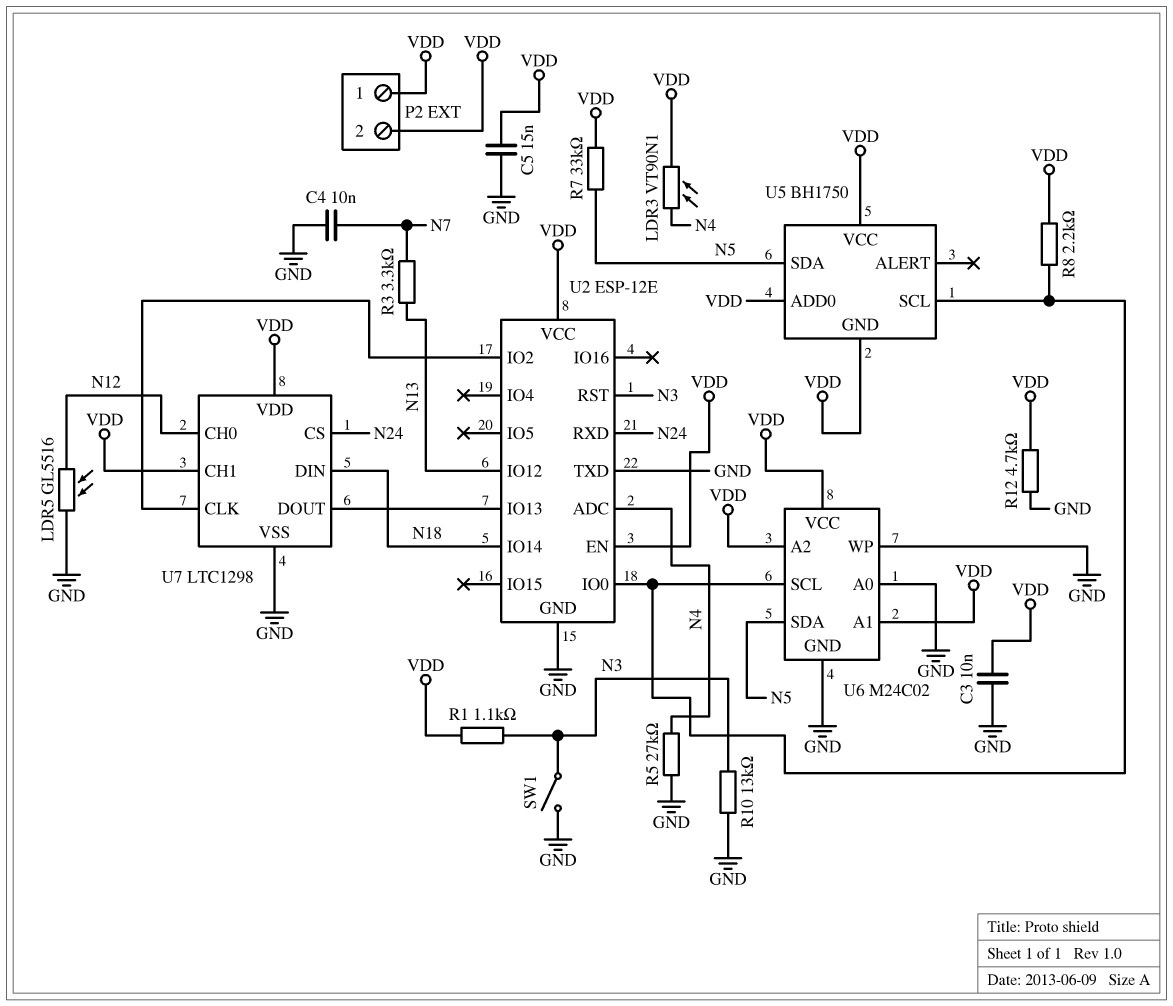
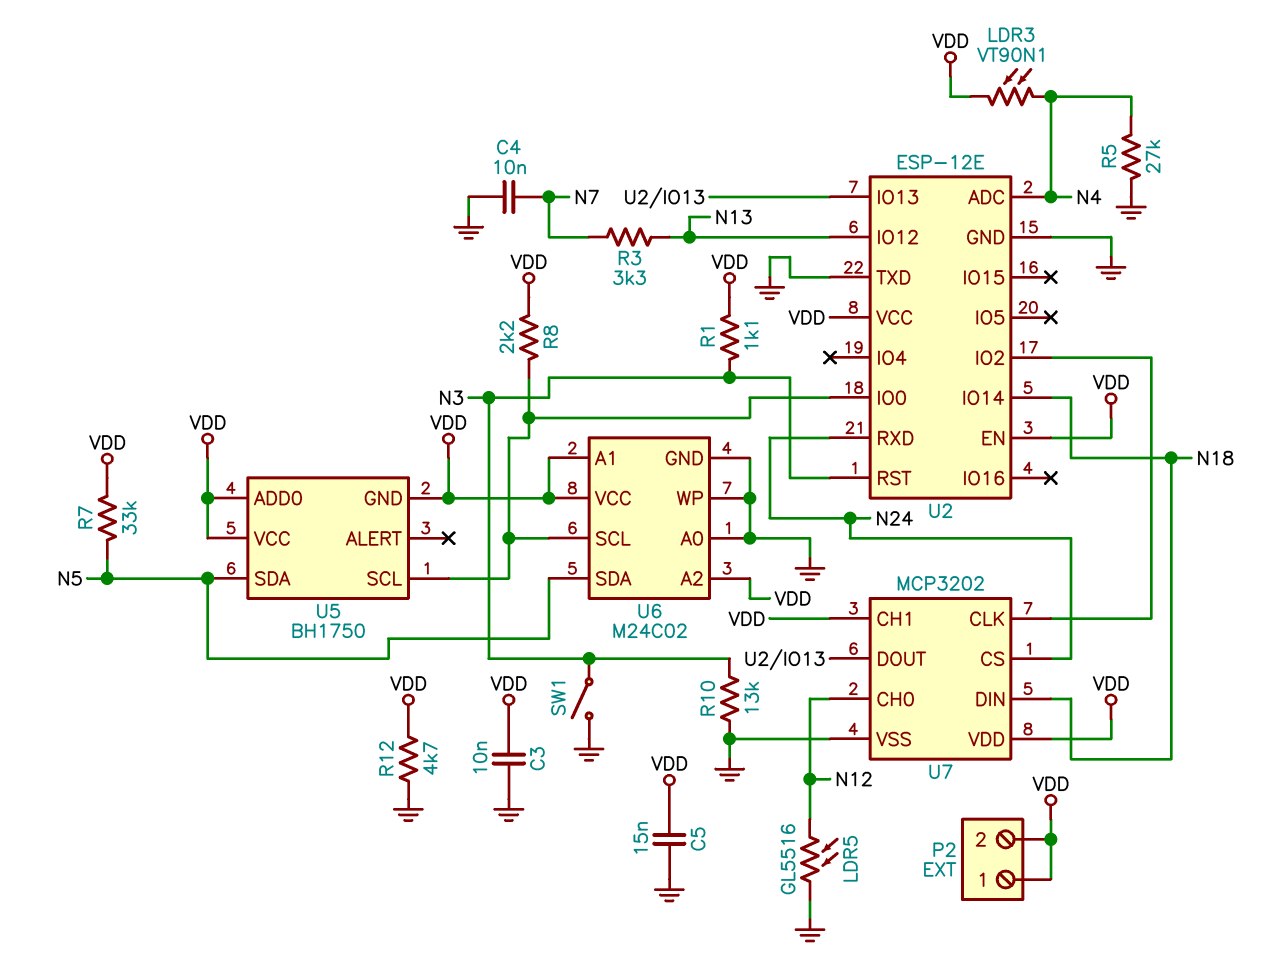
U7: LTC1298 -> MCP3202

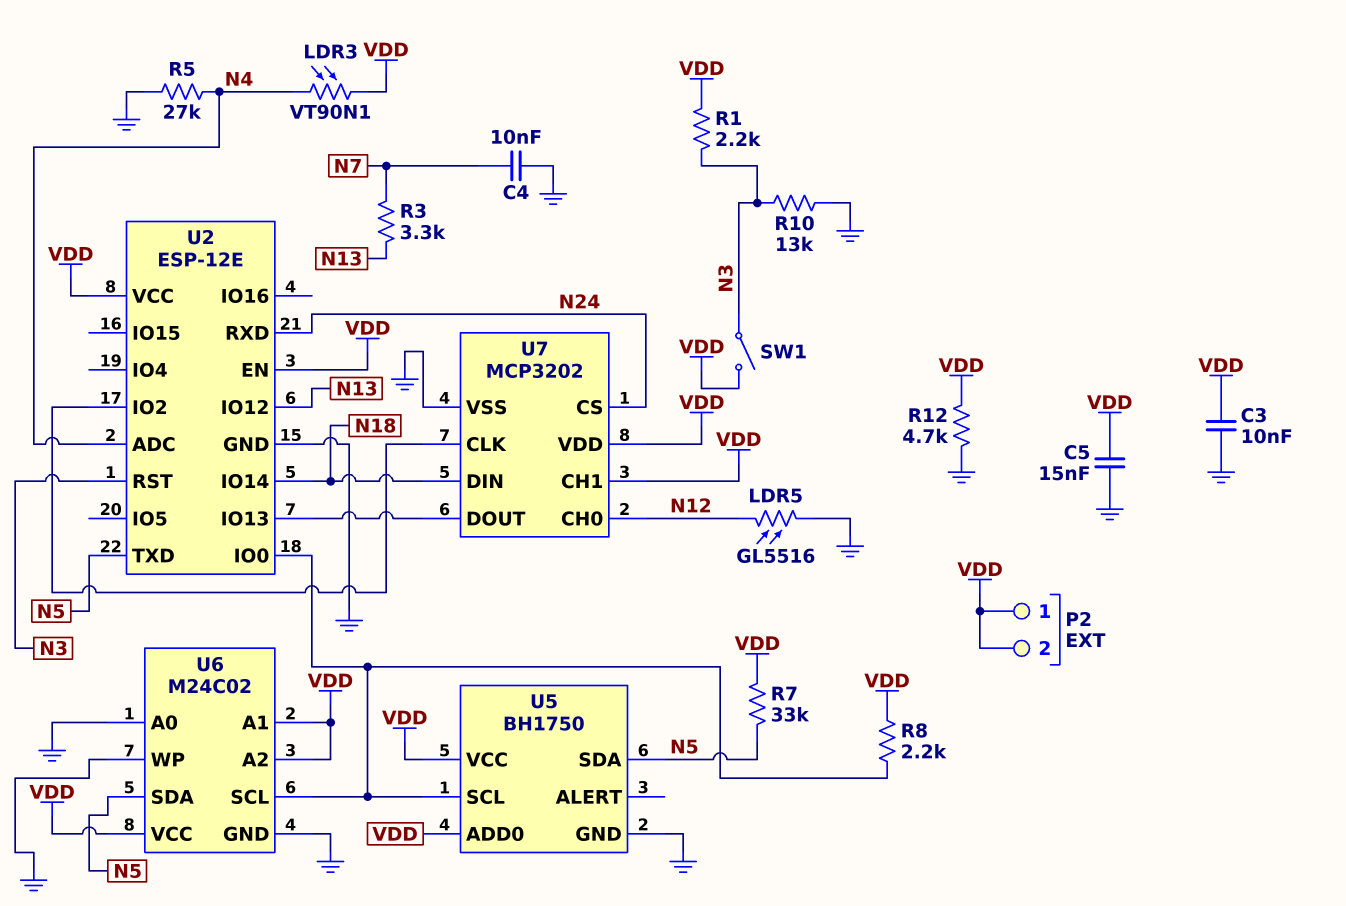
R1: 1.1k (N3, VDD) -> 2.2k (N3, VDD)
SW1: switch (GND, N3) -> switch (N3, VDD)
U2 pin TXD: GND -> N5
U5 pin GND: VDD -> GND

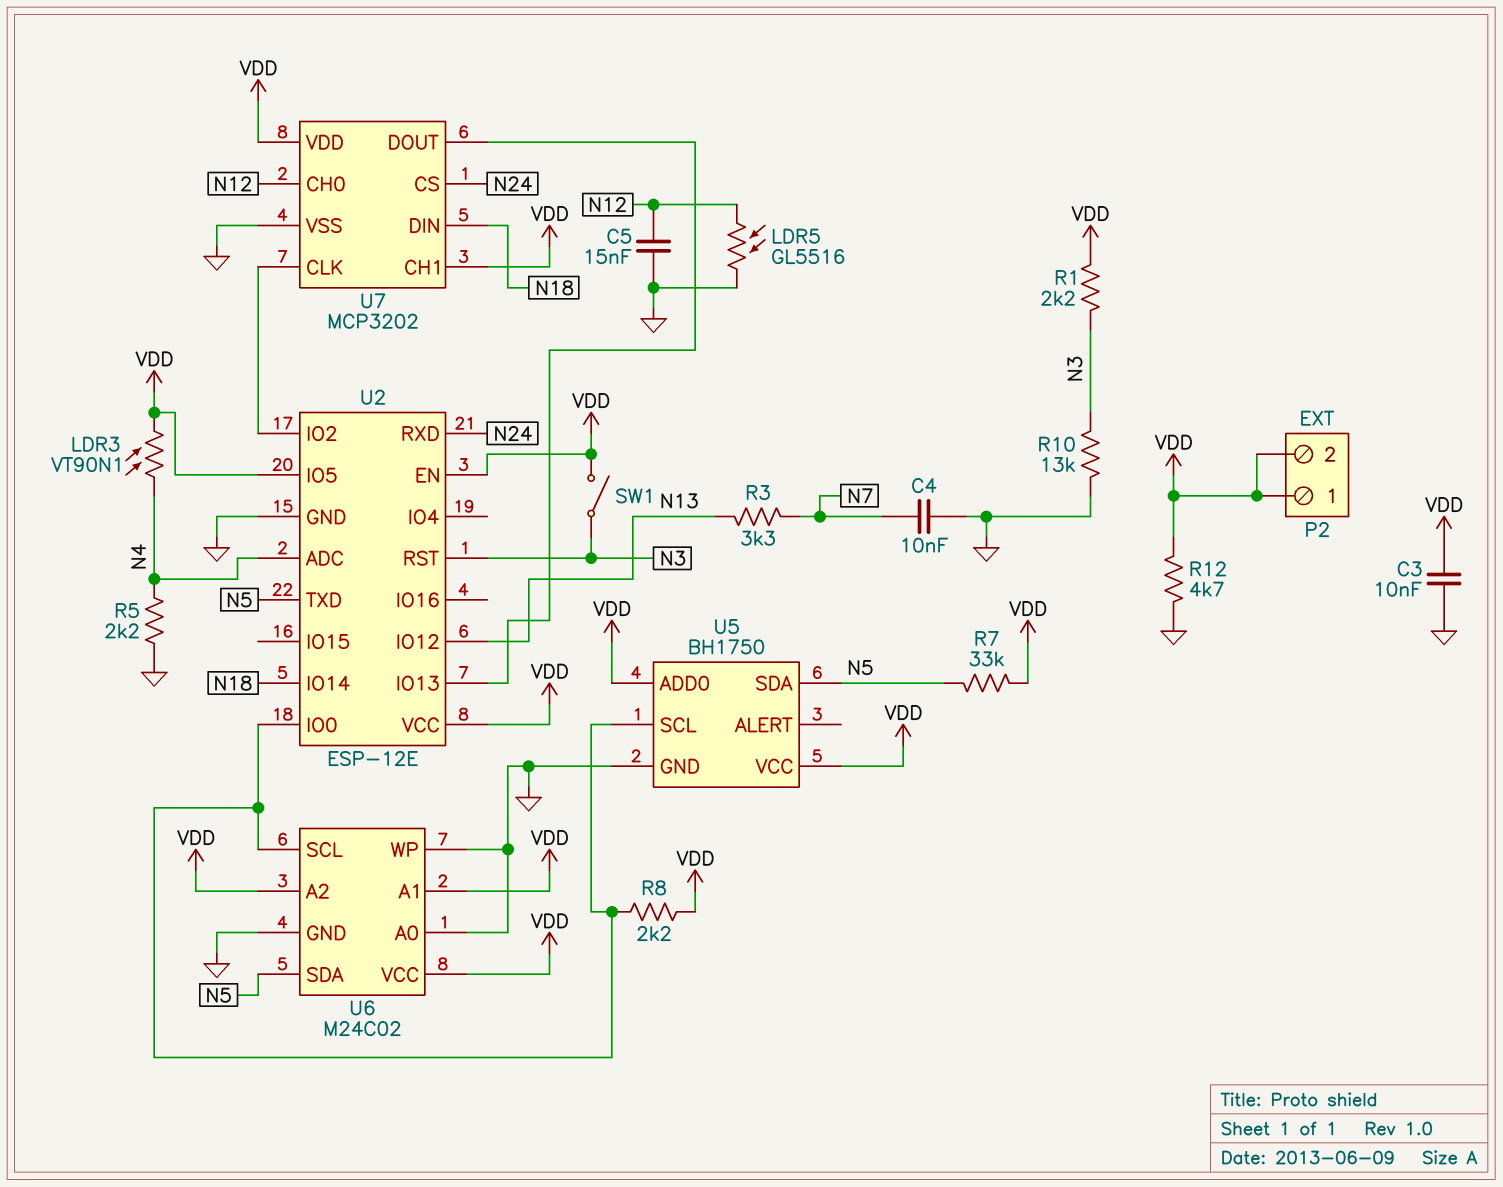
C5: 15nF (GND, VDD) -> 15nF (GND, N12)
R5: 27k (GND, N4) -> 2.2k (GND, N4)
U2 pin IO5: none -> VDD

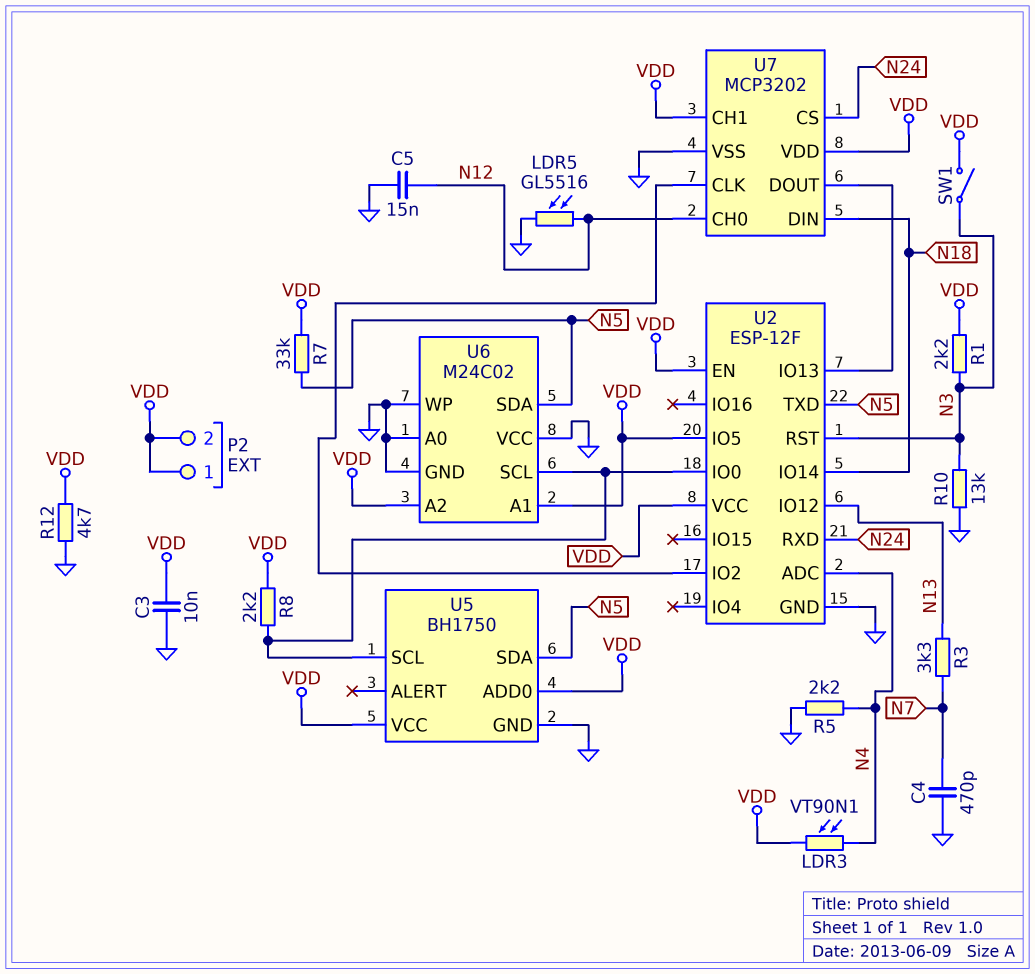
C4: 10nF (GND, N7) -> 470pF (GND, N7)
U2: ESP-12E -> ESP-12F
U6 pin VCC: VDD -> GND

